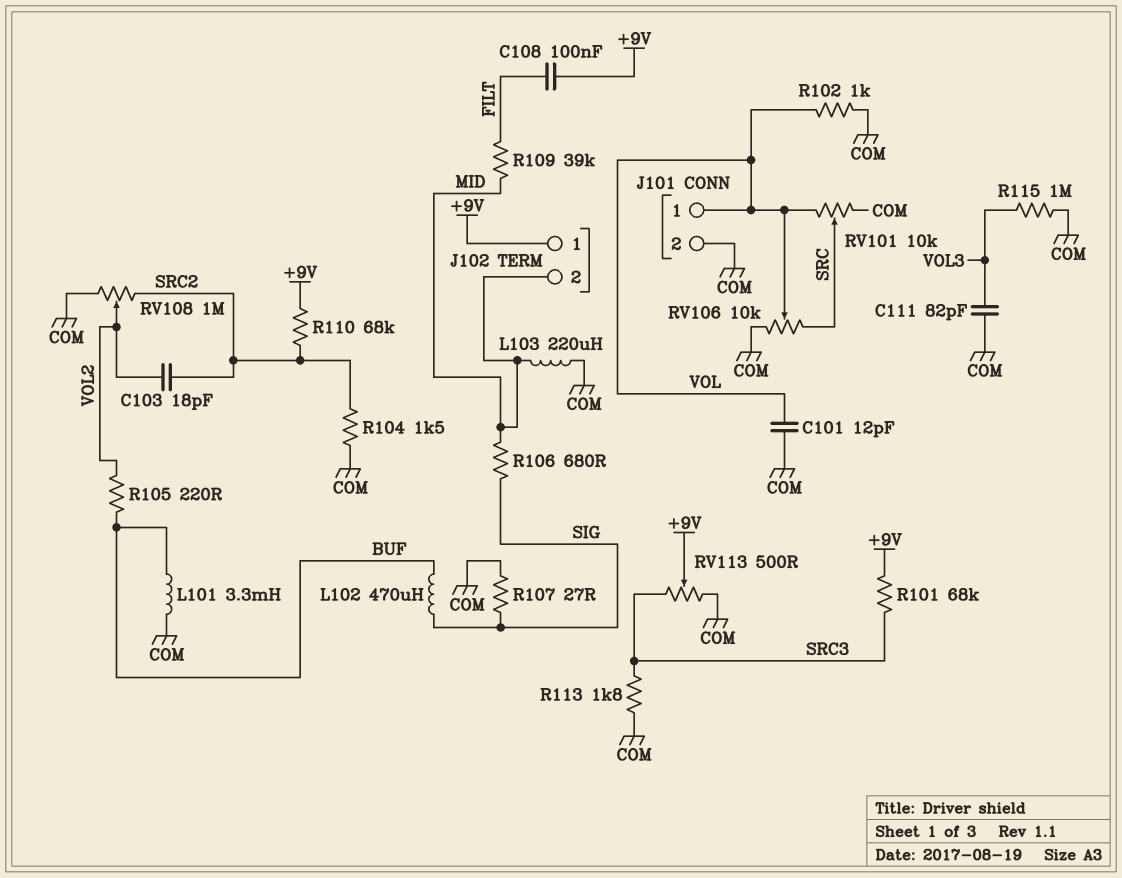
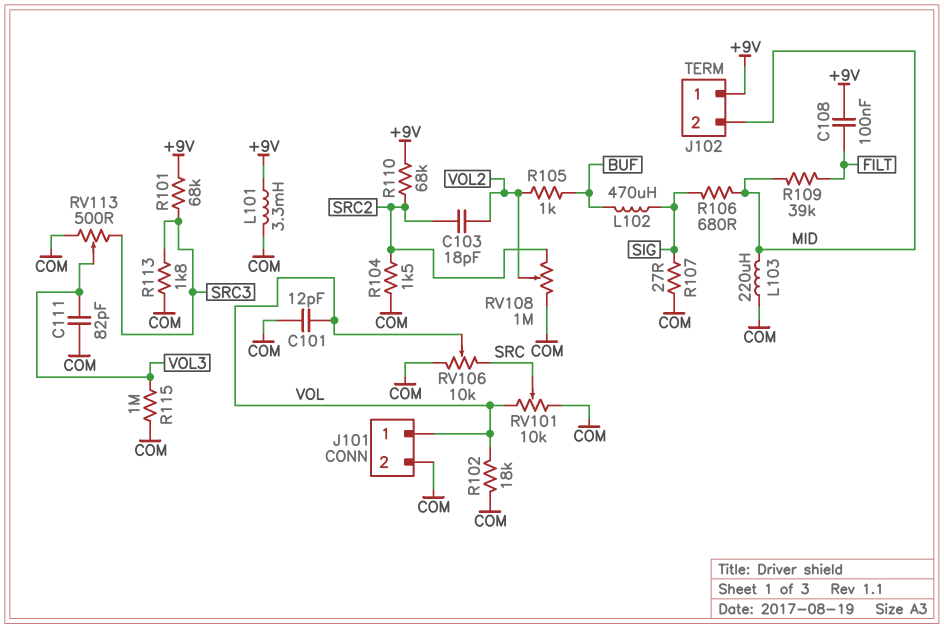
L101: 3.3mH (BUF, COM) -> 3.3mH (+9V, COM)
R102: 1k (COM, VOL) -> 18k (COM, VOL)
R105: 220 (BUF, VOL2) -> 1k (BUF, VOL2)
RV113: 500 (COM, SRC3, wiper +9V) -> 500 (COM, SRC3, wiper VOL3)

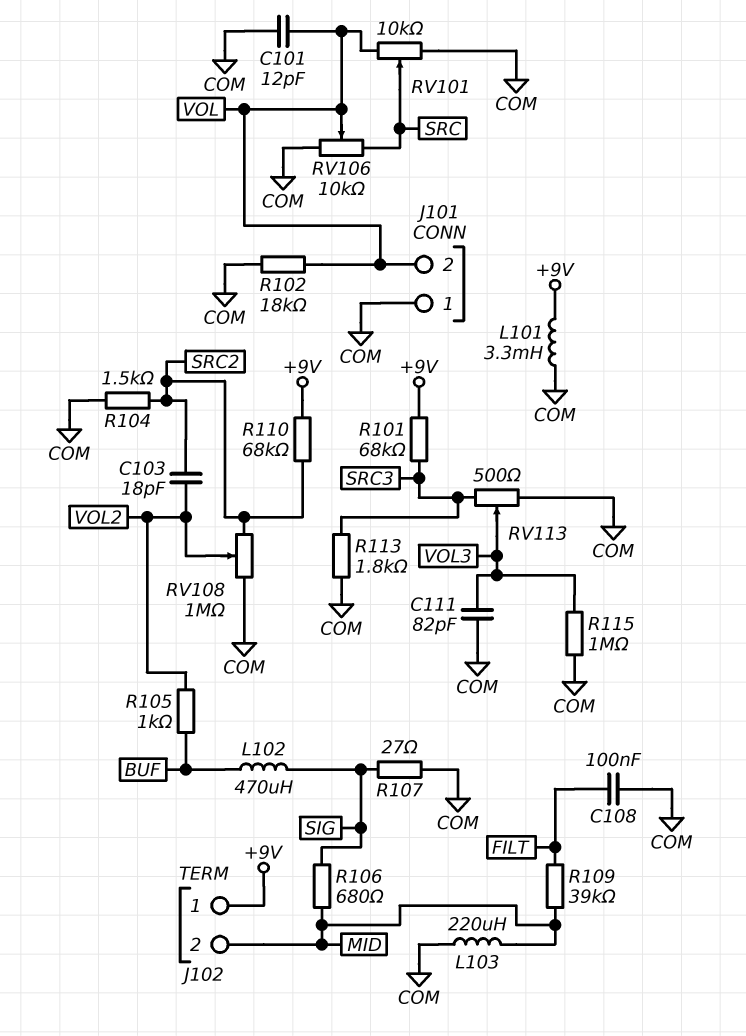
C108: 100nF (+9V, FILT) -> 100nF (COM, FILT)
J101 pin 1: VOL -> COM
J101 pin 2: COM -> VOL

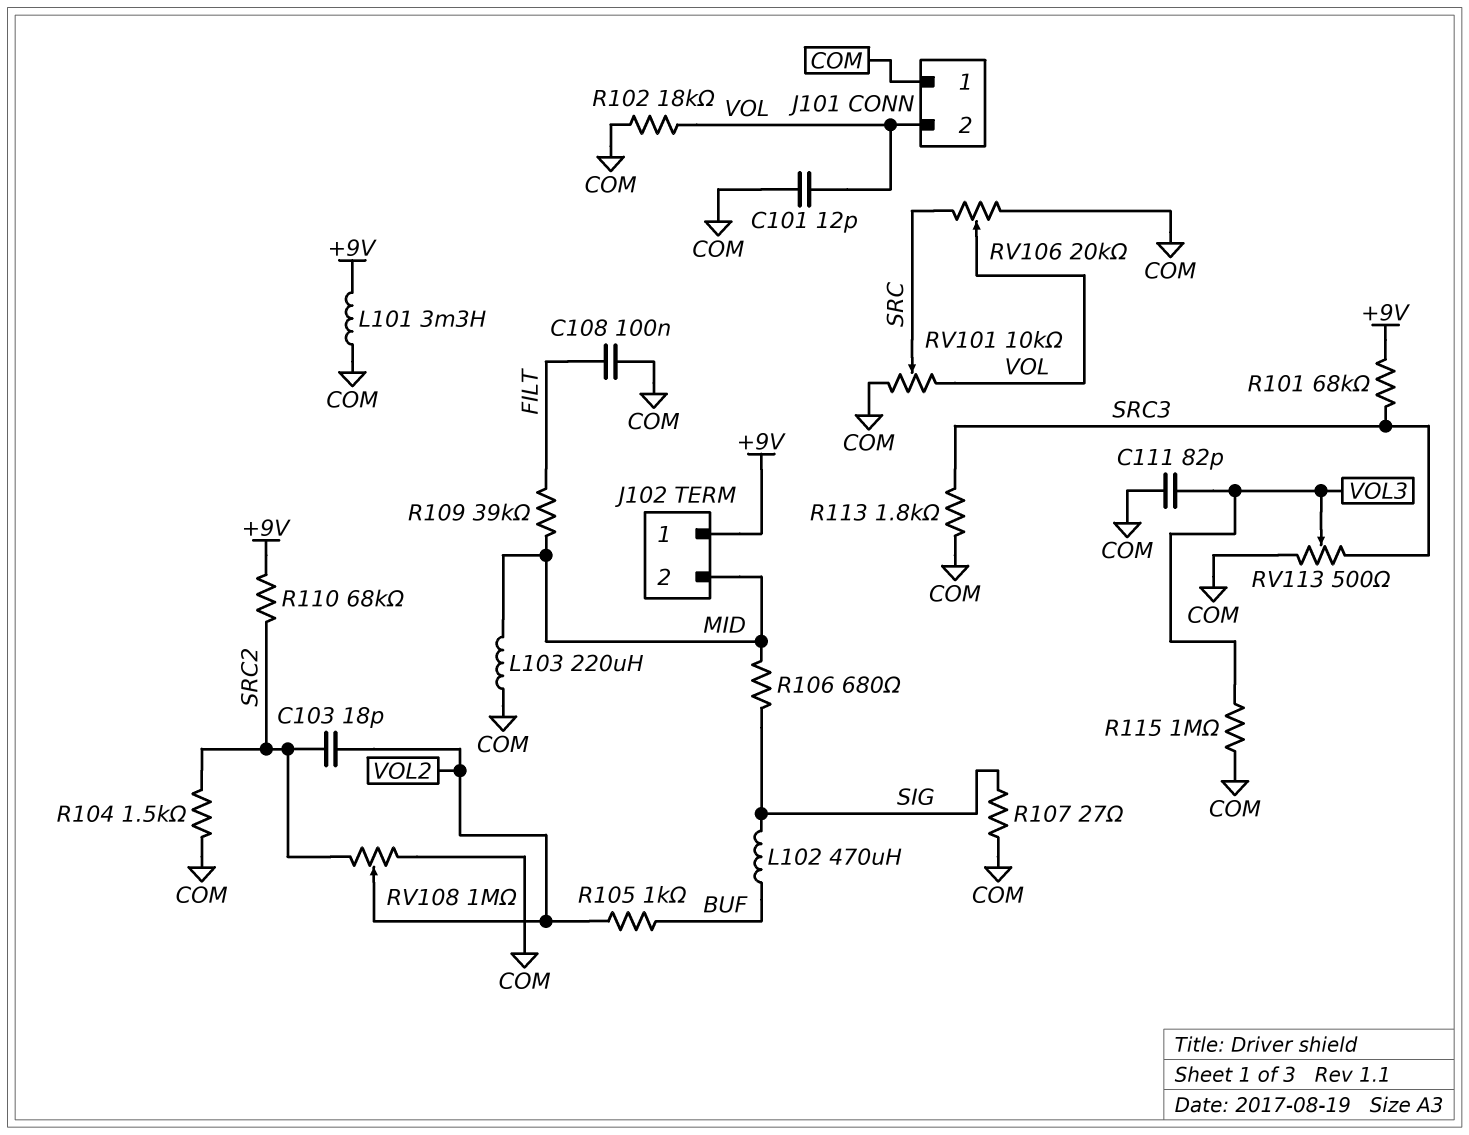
RV106: 10k (COM, SRC, wiper VOL) -> 20k (COM, SRC, wiper VOL)

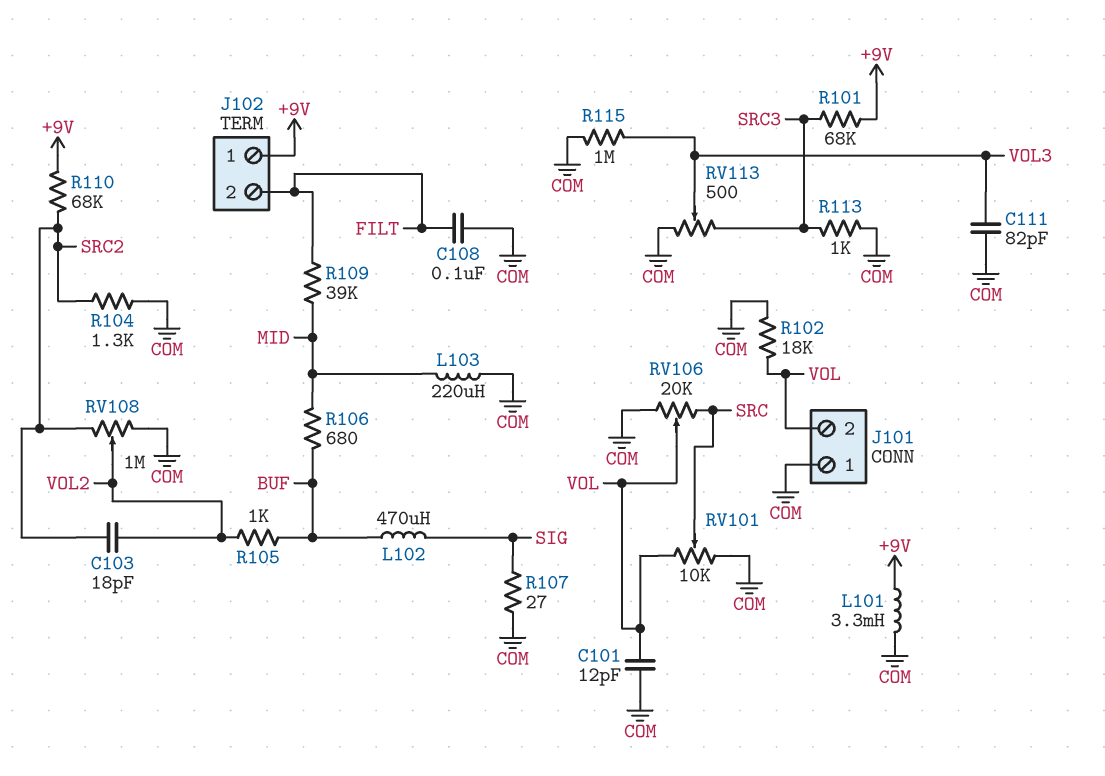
J102 pin 2: MID -> FILT
R104: 1.5k (COM, SRC2) -> 1.3k (COM, SRC2)
R106: 680 (MID, SIG) -> 680 (BUF, MID)
R113: 1.8k (COM, SRC3) -> 1k (COM, SRC3)

